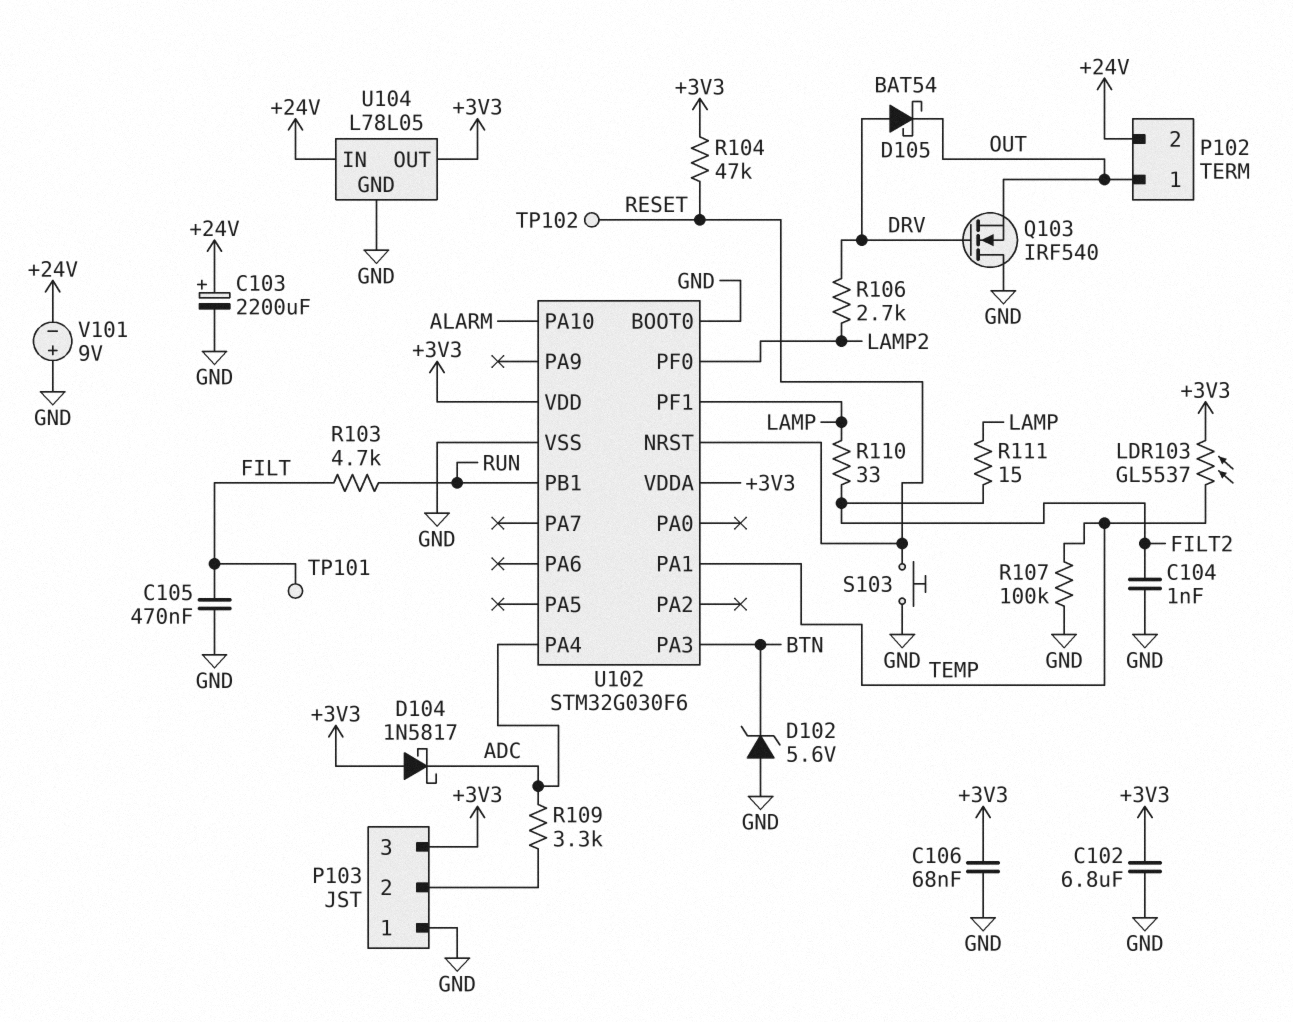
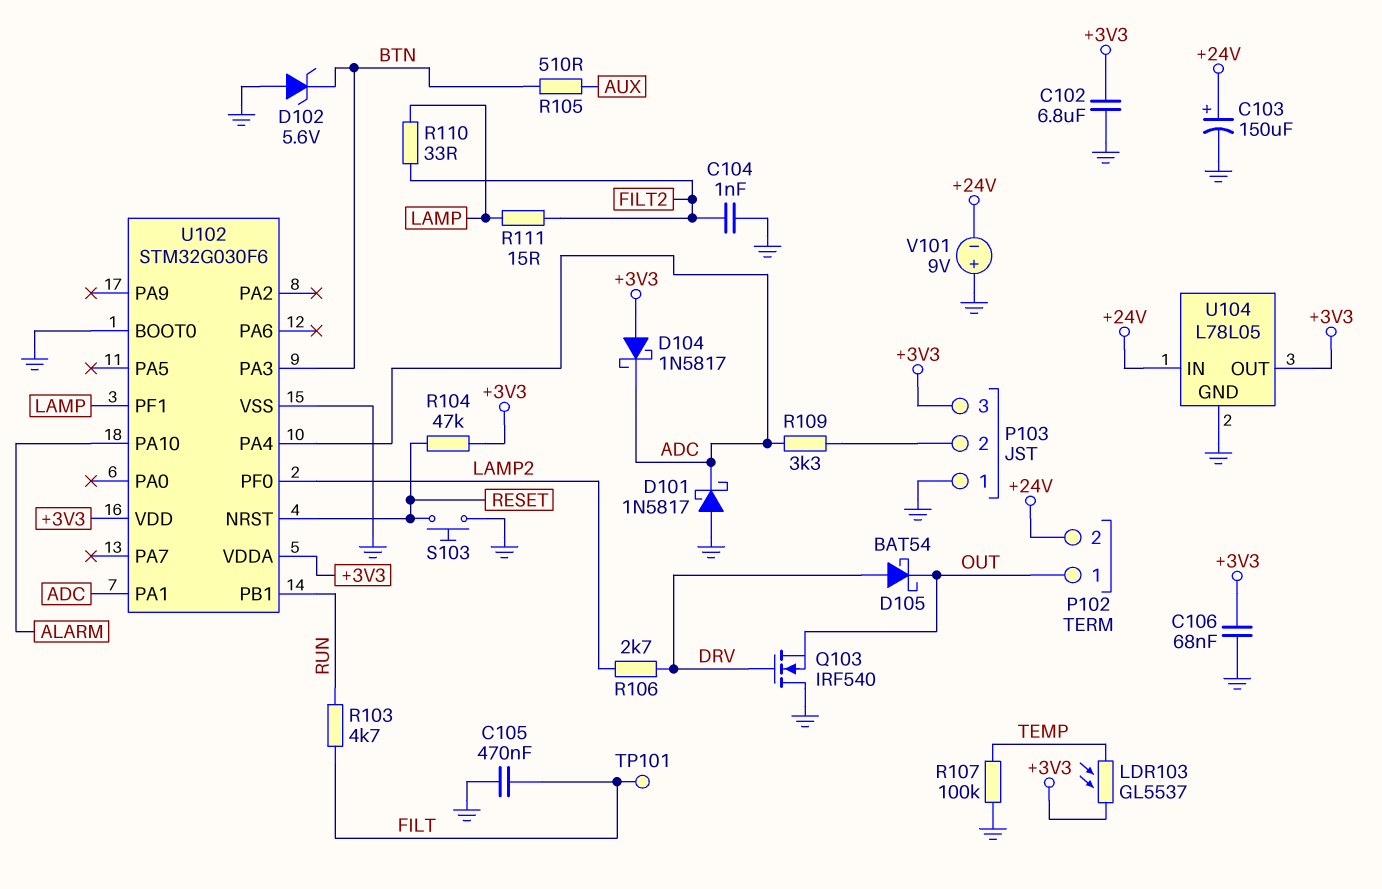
C103: 2200uF (plus +24V, minus GND) -> 150uF (plus +24V, minus GND)
D101: none -> schottky 1N5817 (A GND, K ADC)
R105: none -> 510 (AUX, BTN)
TP102: test point (RESET) -> none
U102 pin PA1: TEMP -> ADC

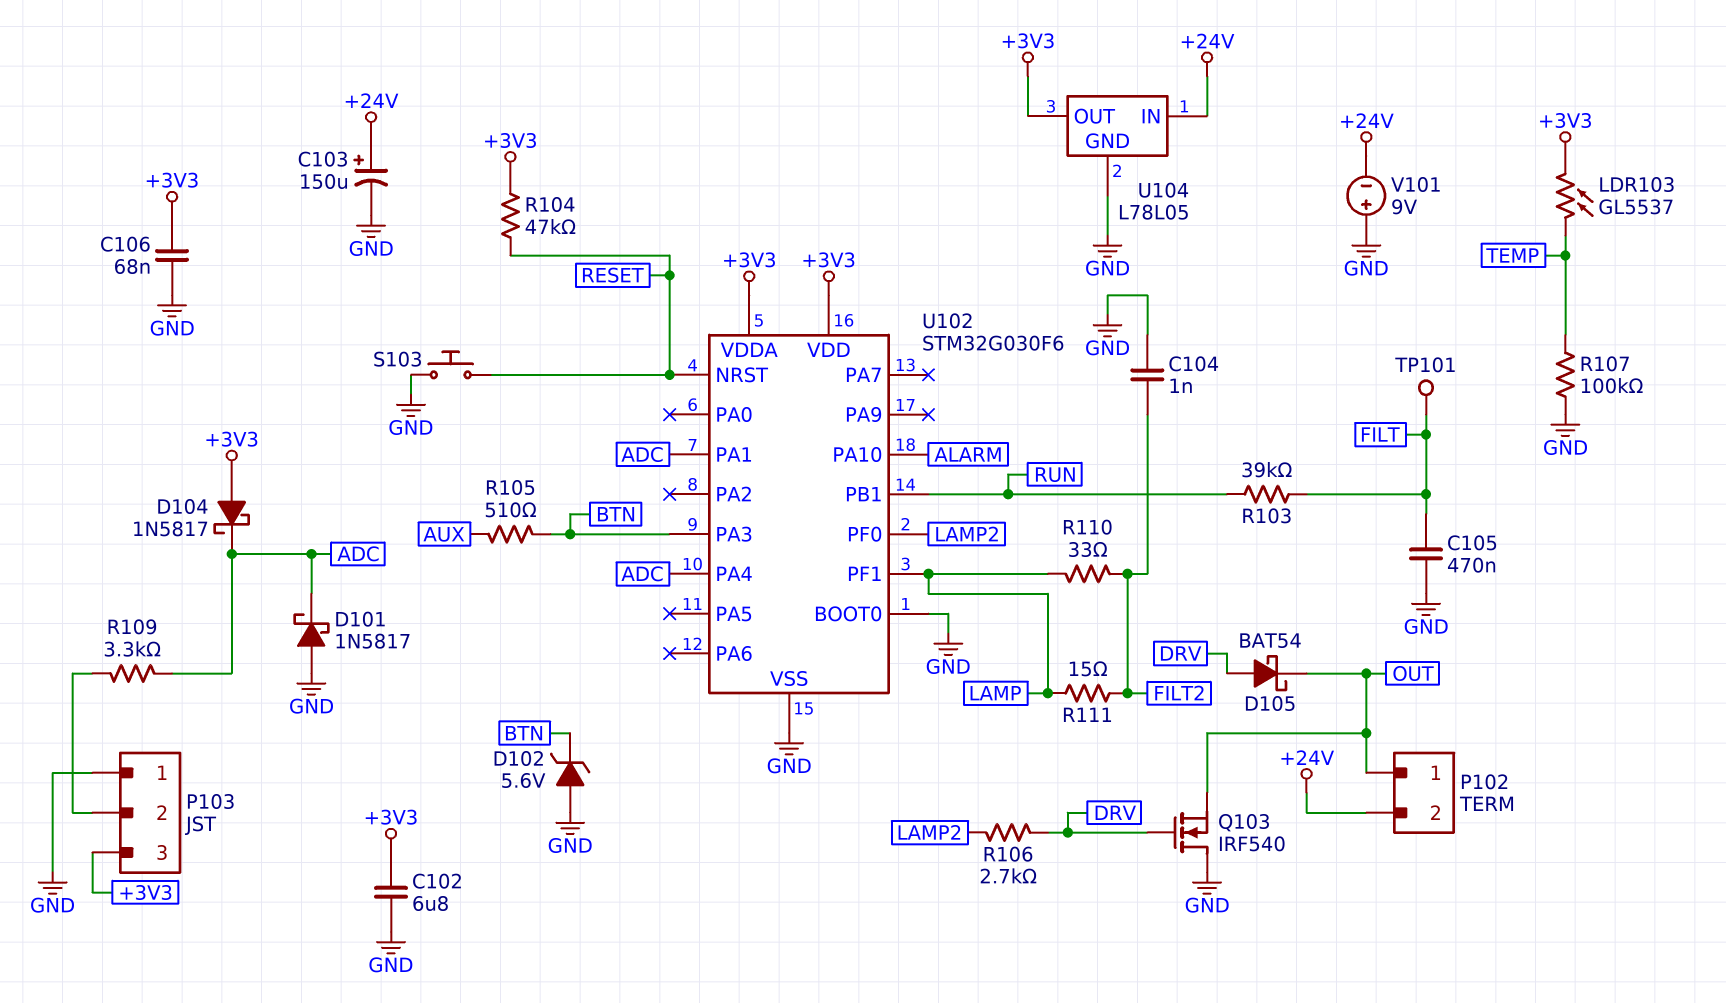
R103: 4.7k (FILT, RUN) -> 39k (FILT, RUN)

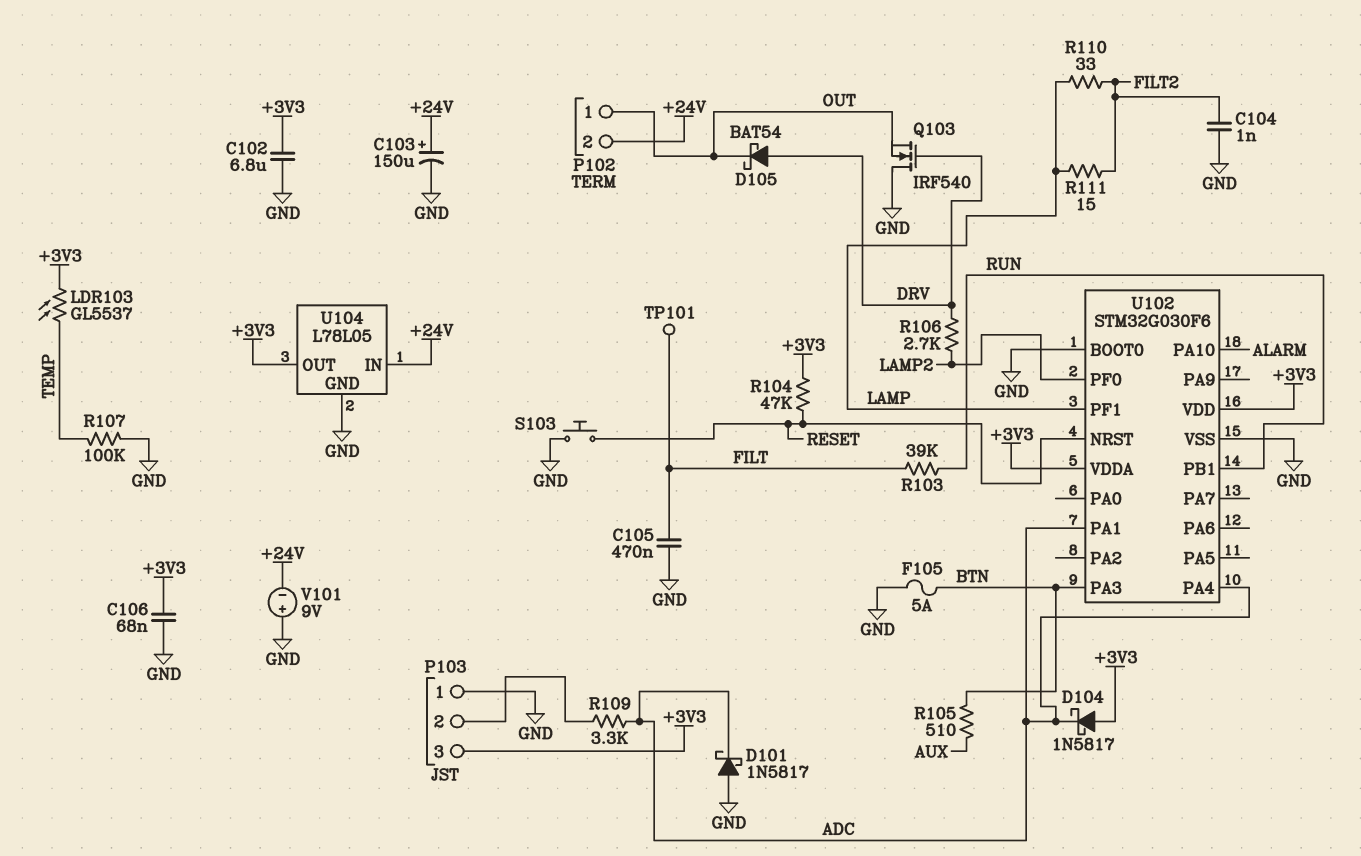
D102: zener 5.6V (A GND, K BTN) -> none
F105: none -> 5A (BTN, GND)

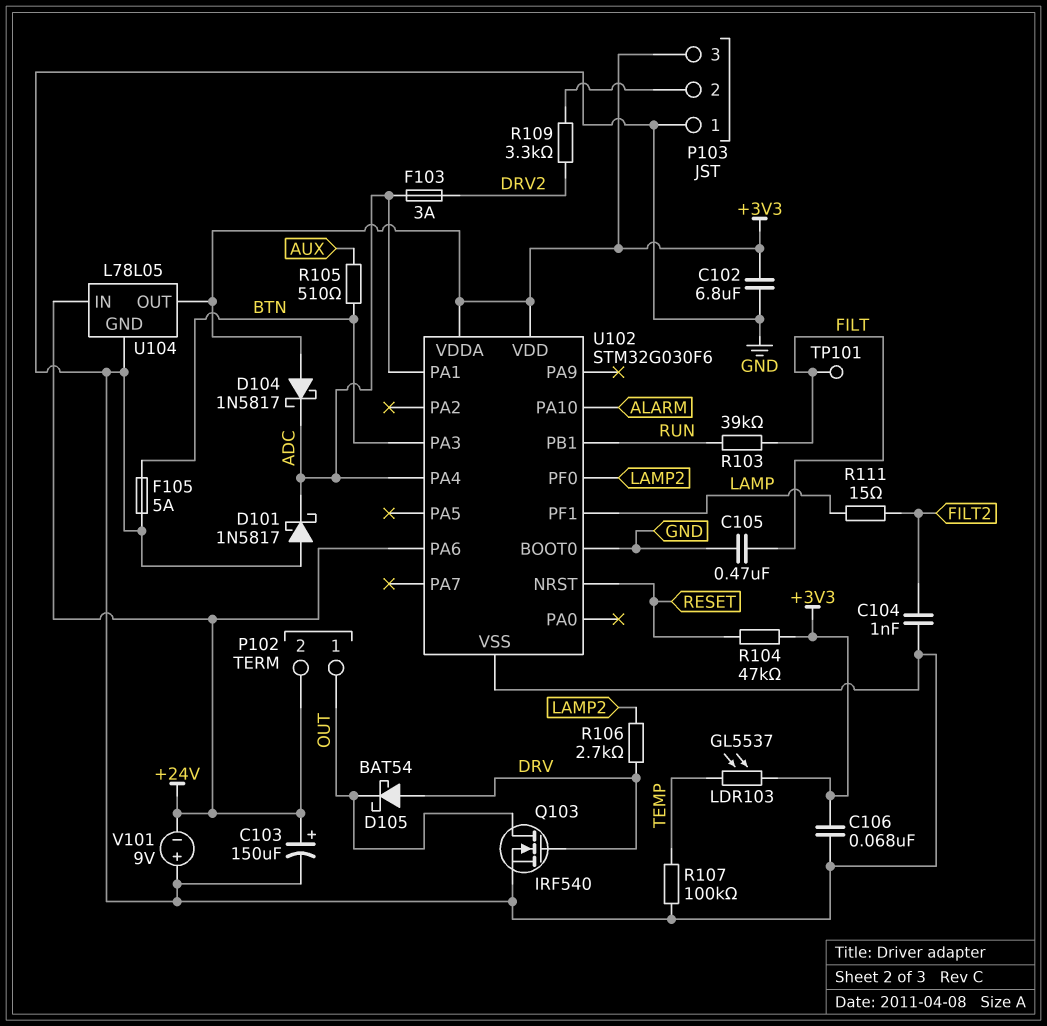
F103: none -> 3A (ADC, DRV2)
Q103: NMOS IRF540 (G DRV, D GND, S OUT) -> NMOS IRF540 (G DRV, D OUT, S GND)
R109: 3.3k (ADC, P103/2) -> 3.3k (DRV2, P103/2)
R110: 33 (FILT2, LAMP) -> none
S103: button (GND, RESET) -> none
U102 pin PA6: none -> +24V

